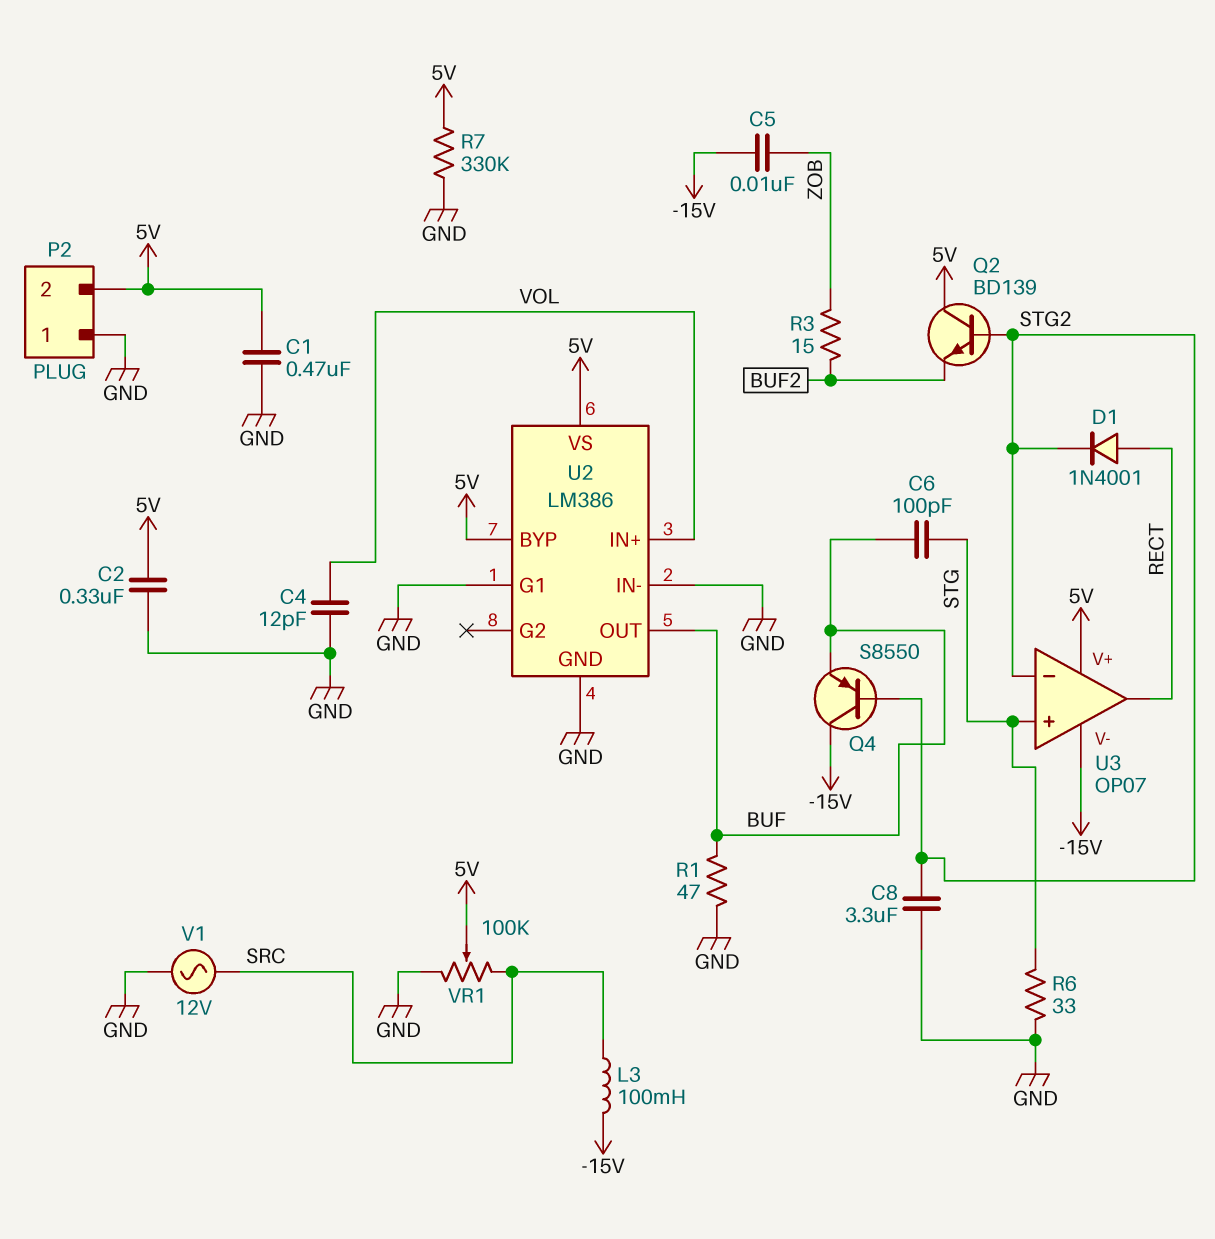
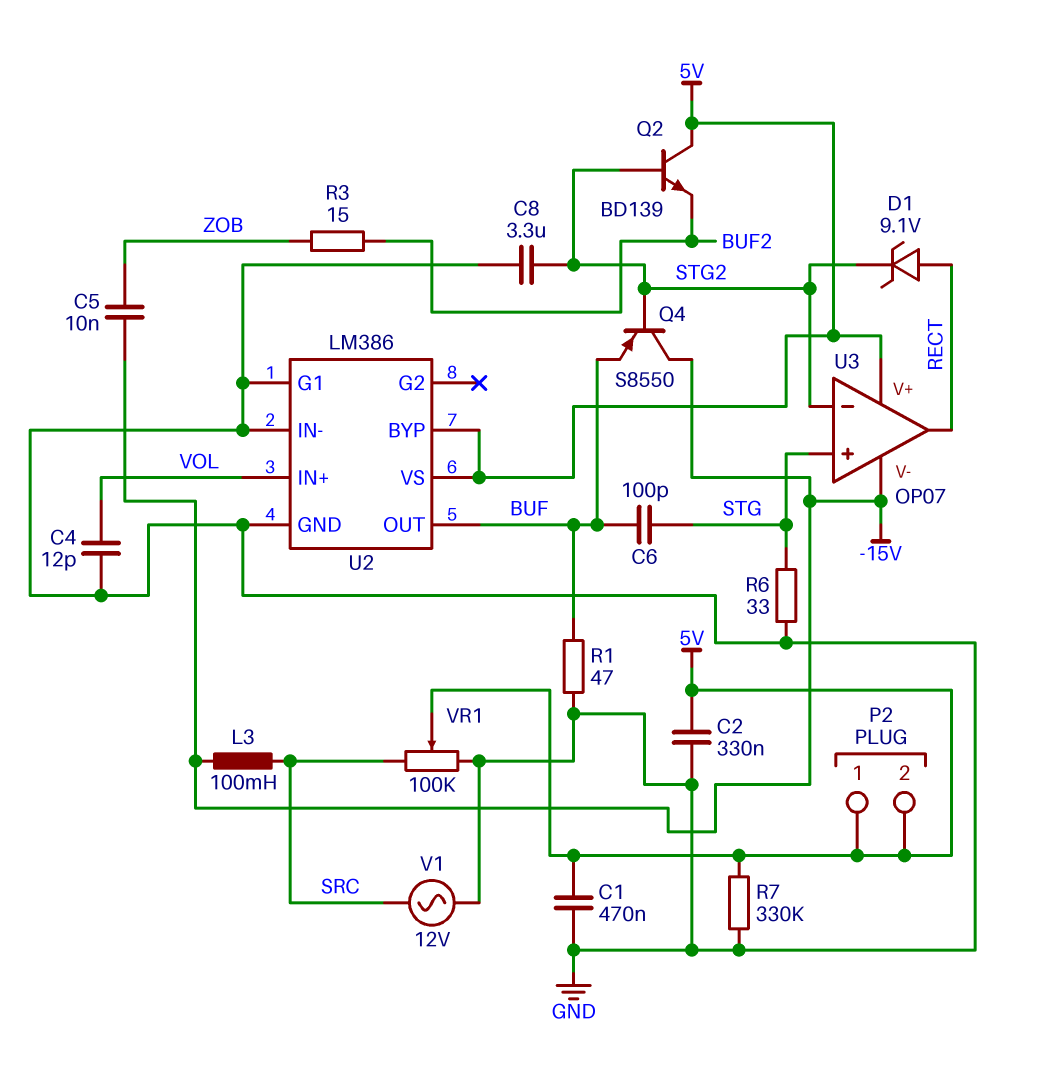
D1: diode 1N4001 (A RECT, K STG2) -> zener 9.1V (A RECT, K STG2)
P2 pin 1: GND -> 5V

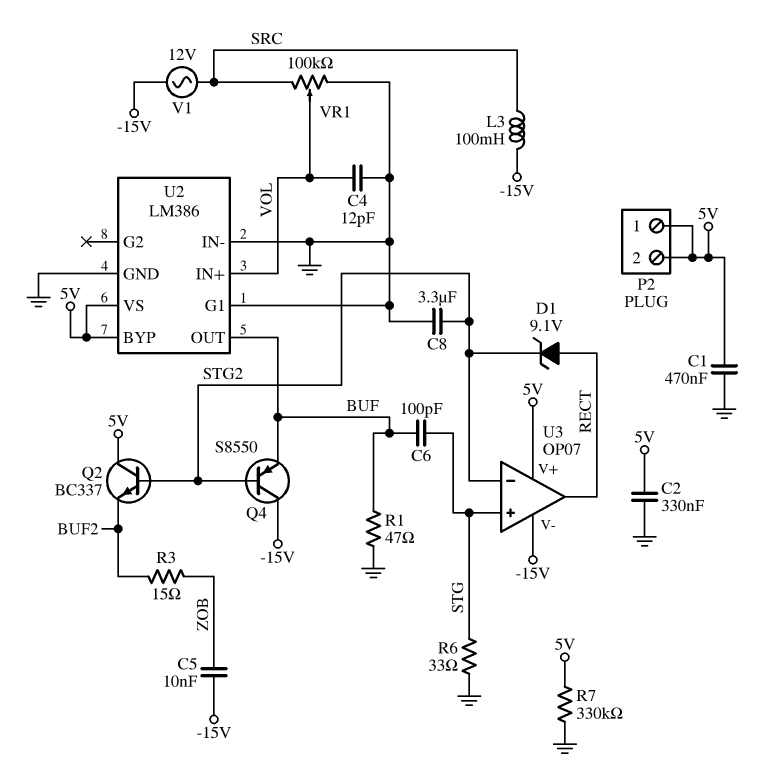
Q2: NPN BD139 (B STG2, C 5V, E BUF2) -> NPN BC337 (B STG2, C 5V, E BUF2)
V1: AC 12V (GND, SRC) -> AC 12V (-15V, SRC)
VR1: 100k (GND, SRC, wiper 5V) -> 100k (GND, SRC, wiper VOL)

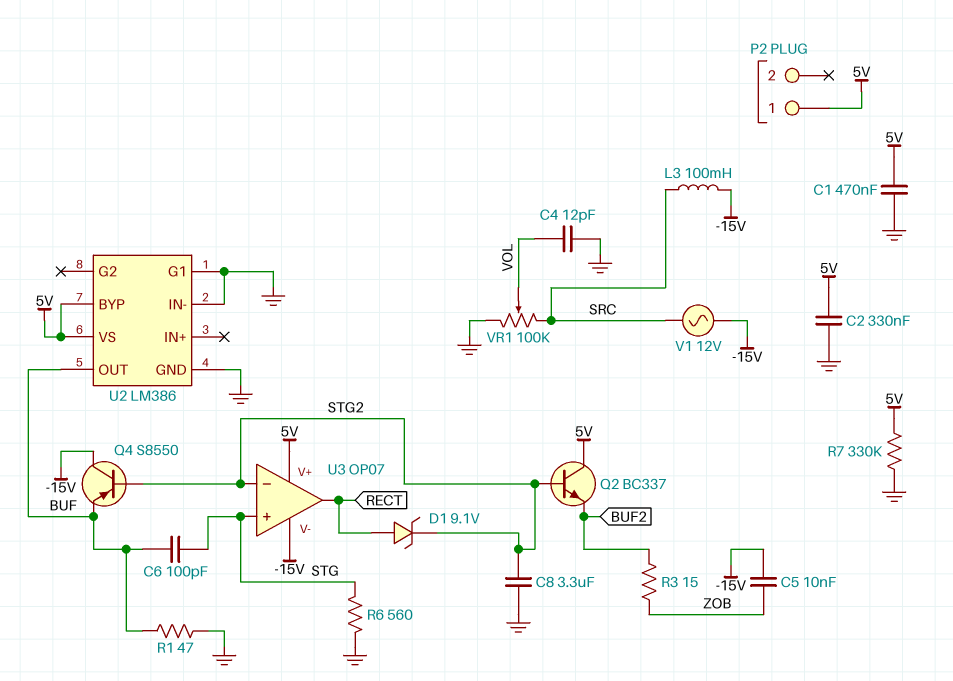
P2 pin 2: 5V -> none
R6: 33 (GND, STG) -> 560 (GND, STG)
U2 pin IN+: VOL -> none

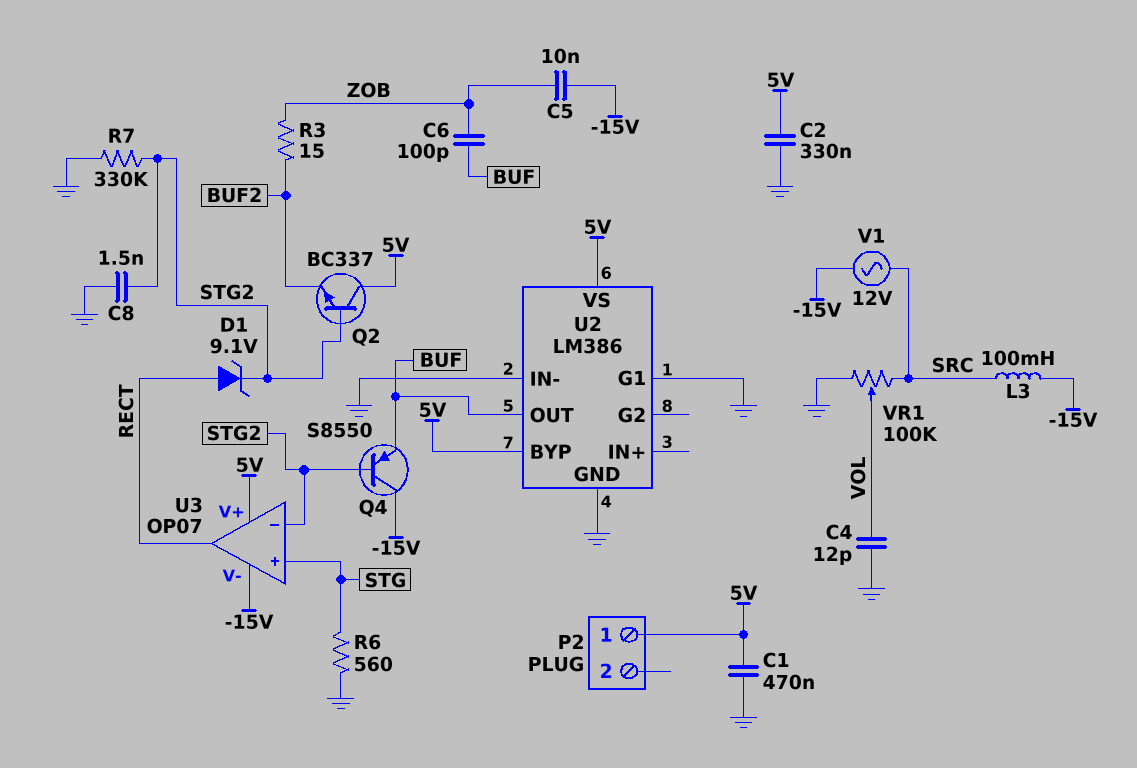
C6: 100pF (BUF, STG) -> 100pF (BUF, ZOB)
C8: 3.3uF (GND, STG2) -> 1.5nF (GND, STG2)
R1: 47 (BUF, GND) -> none
R7: 330k (5V, GND) -> 330k (GND, STG2)

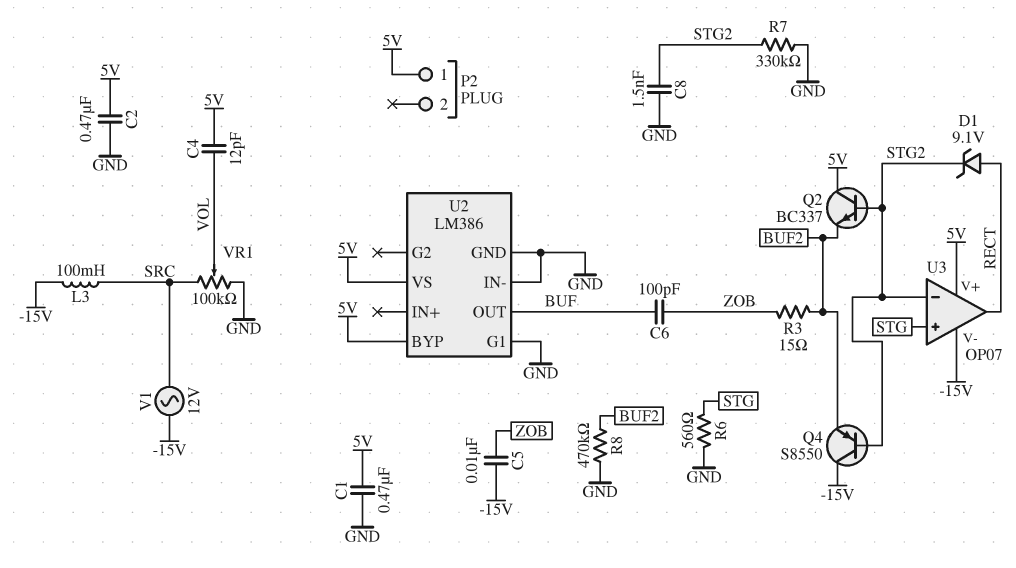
C2: 330nF (5V, GND) -> 470nF (5V, GND)
C4: 12pF (GND, VOL) -> 12pF (5V, VOL)
Q4: PNP S8550 (B STG2, C -15V, E BUF) -> PNP S8550 (B STG2, C -15V, E BUF2)
R8: none -> 470k (BUF2, GND)

